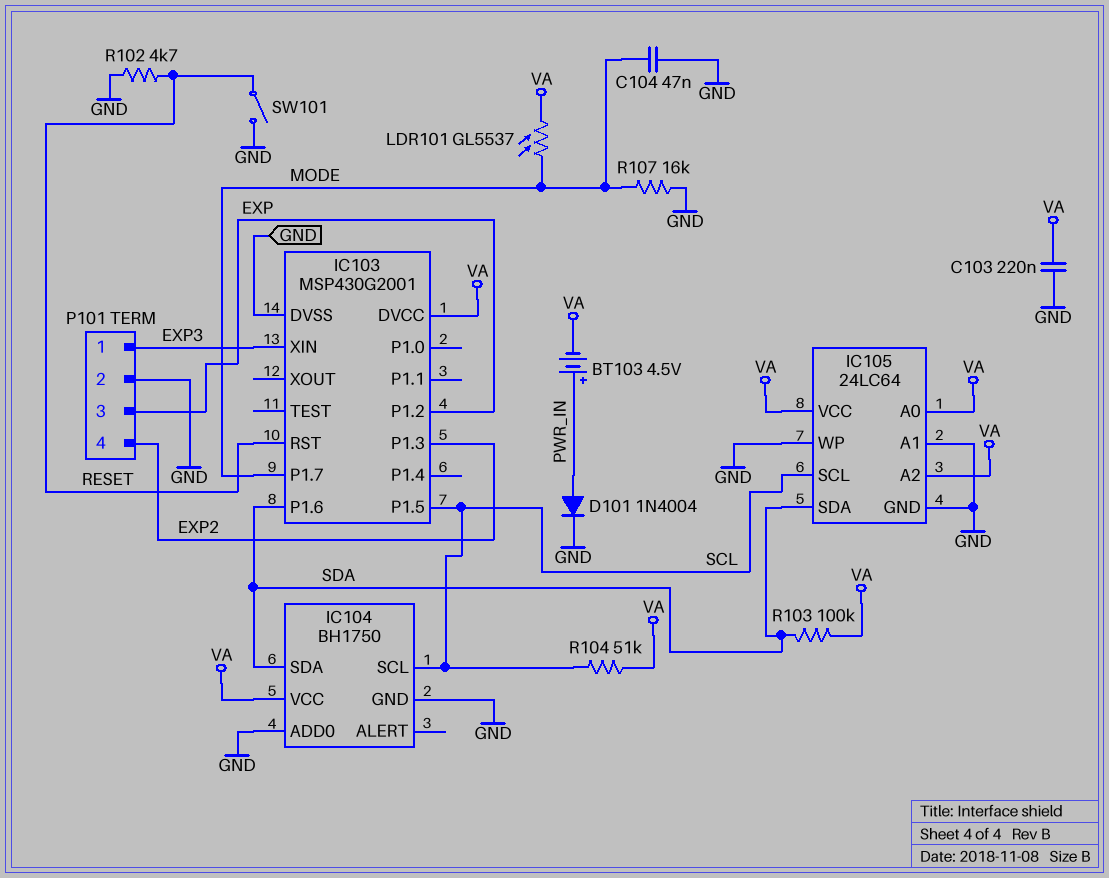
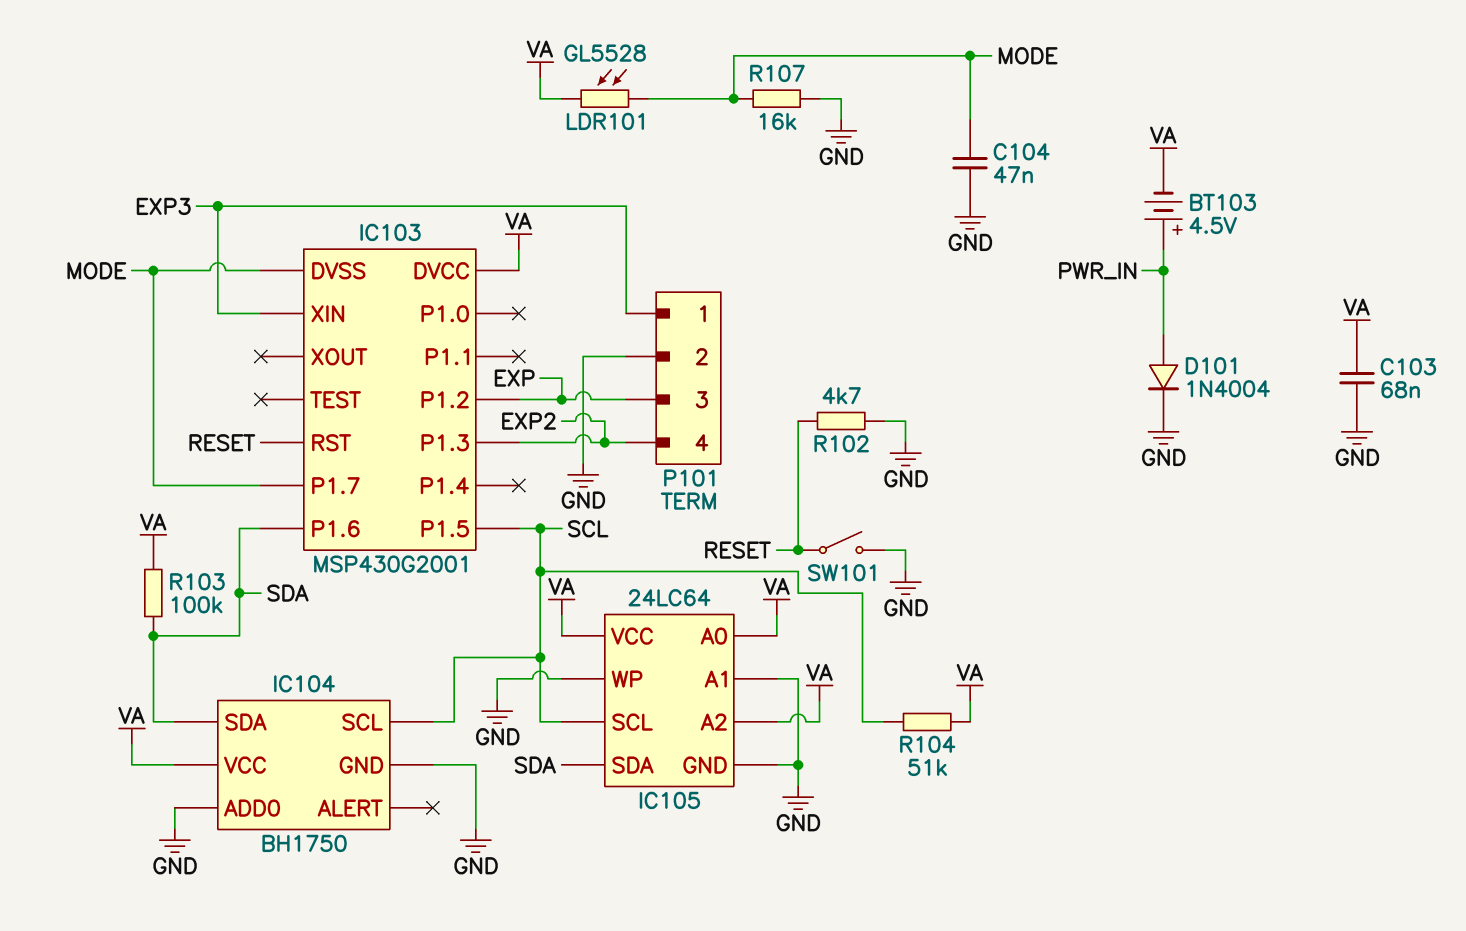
C103: 220nF (GND, VA) -> 68nF (GND, VA)
IC103 pin DVSS: GND -> MODE
LDR101: GL5537 (MODE, VA) -> GL5528 (MODE, VA)

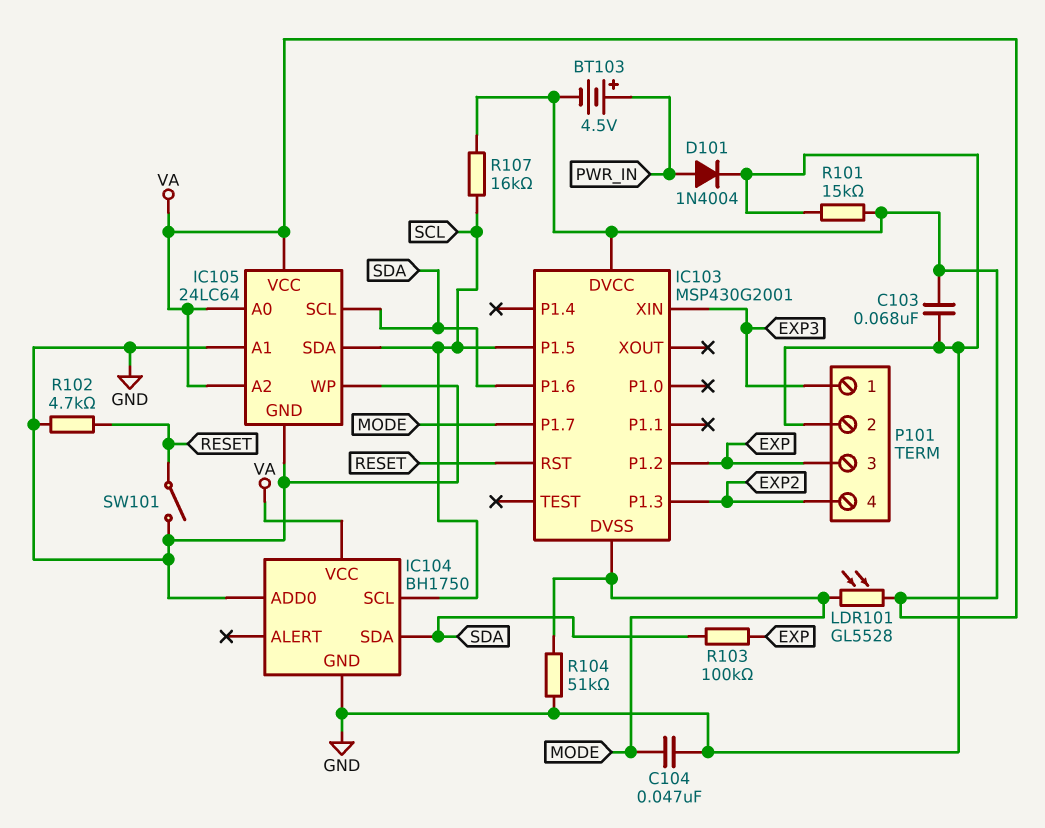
IC105 pin SCL: SCL -> SDA
IC105 pin SDA: SDA -> SCL
R101: none -> 15k (GND, VA)
R103: 100k (SDA, VA) -> 100k (EXP, SDA)
R104: 51k (SCL, VA) -> 51k (GND, MODE)
R107: 16k (GND, MODE) -> 16k (SCL, VA)

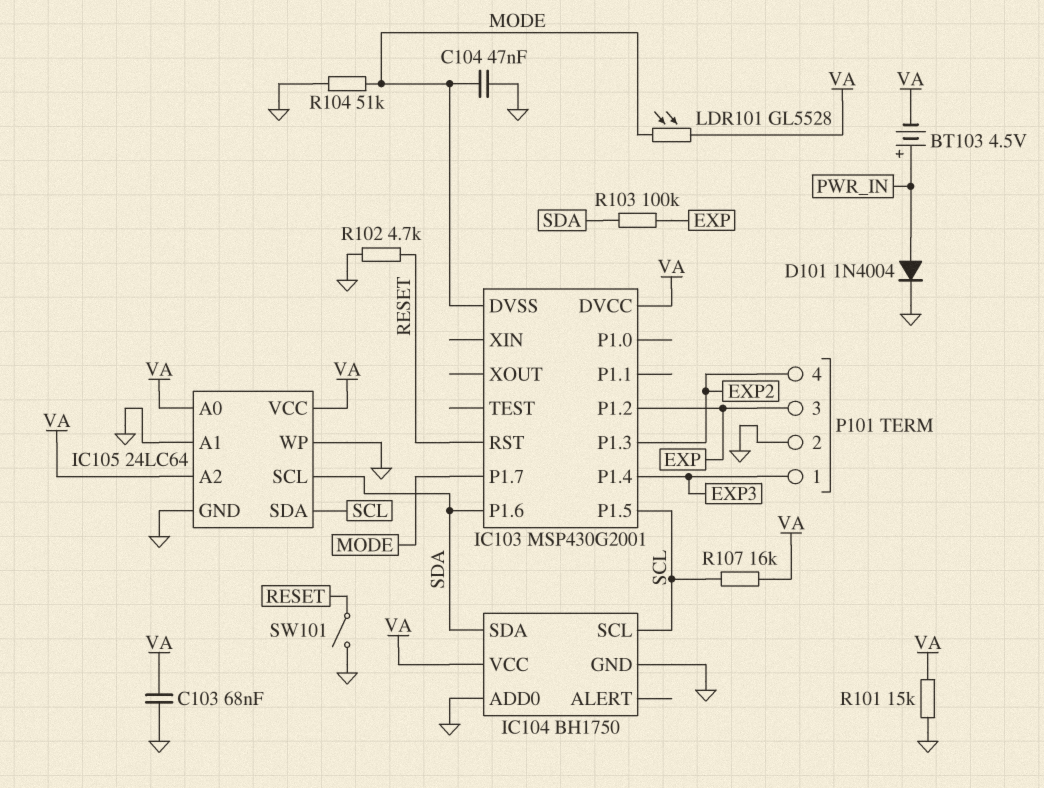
IC103 pin P1.4: none -> EXP3
IC103 pin XIN: EXP3 -> none

